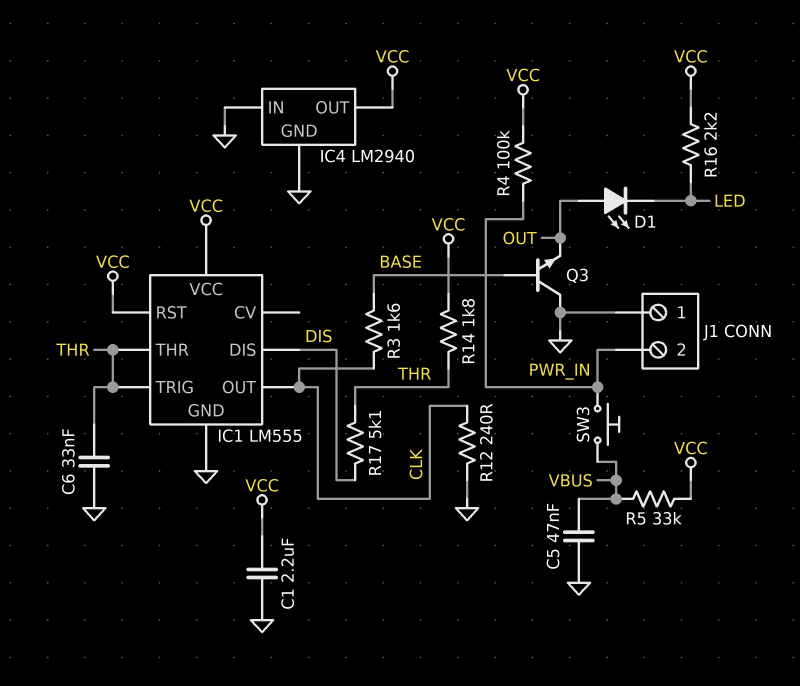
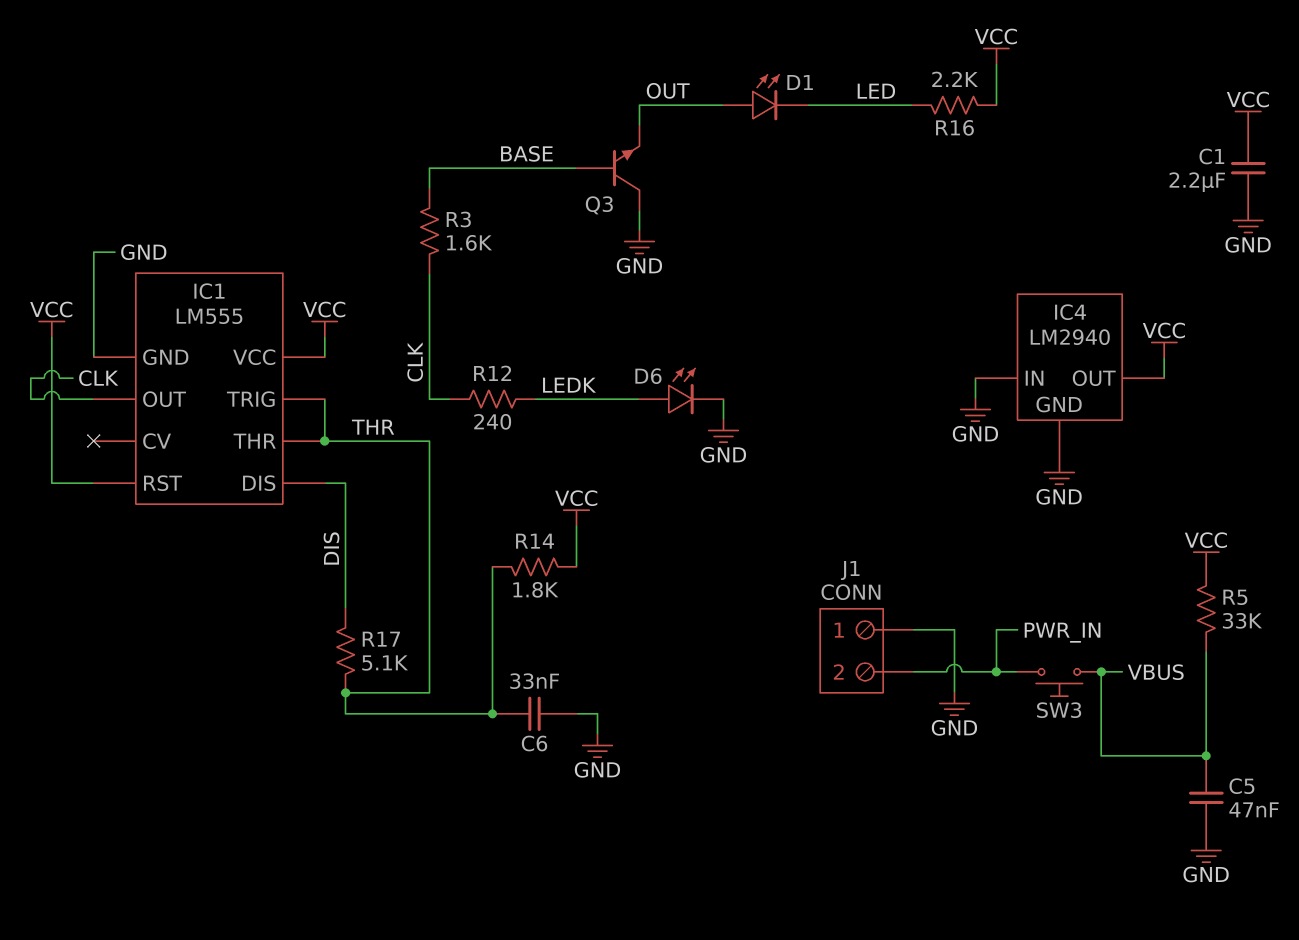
D6: none -> LED (A LEDK, K GND)
R4: 100k (PWR_IN, VCC) -> none
R12: 240 (CLK, GND) -> 240 (CLK, LEDK)

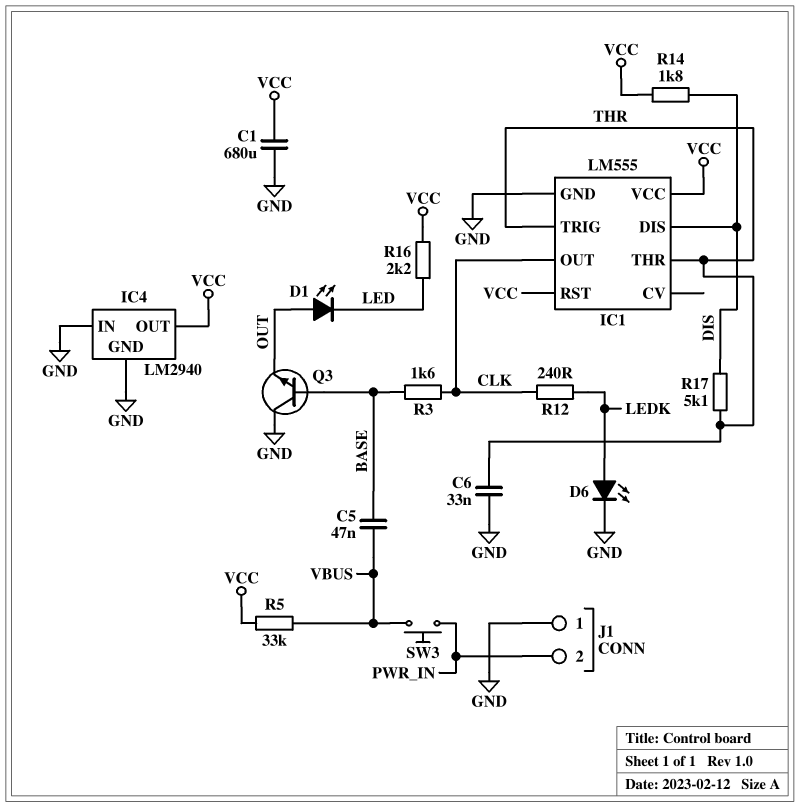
C1: 2.2uF (GND, VCC) -> 680uF (GND, VCC)
C5: 47nF (GND, VBUS) -> 47nF (BASE, VBUS)
R14: 1.8k (THR, VCC) -> 1.8k (DIS, VCC)

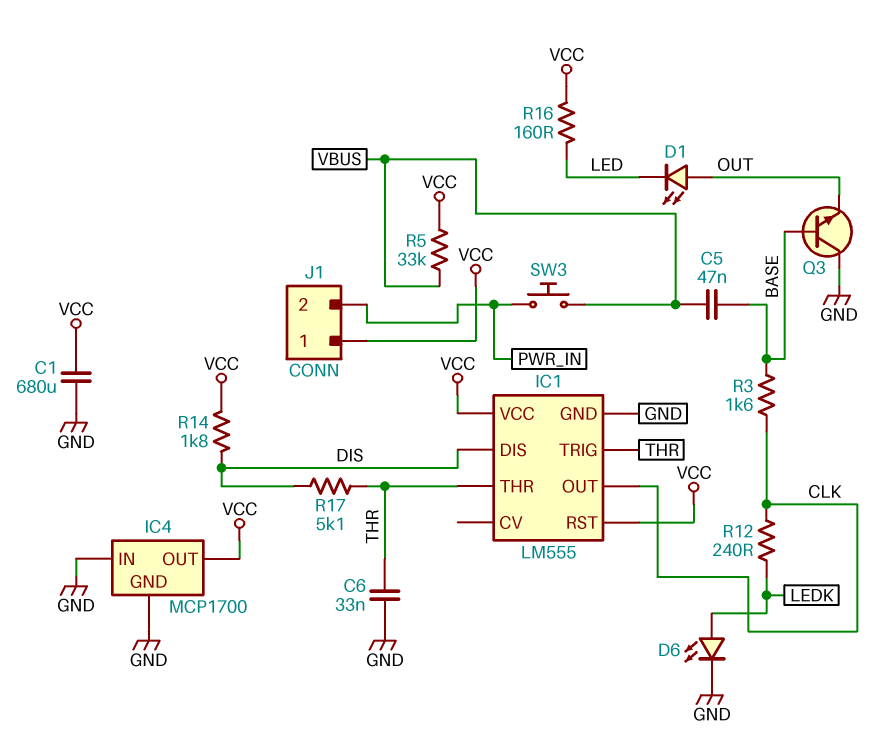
IC4: LM2940 -> MCP1700
J1 pin 1: GND -> VCC
R16: 2.2k (LED, VCC) -> 160 (LED, VCC)

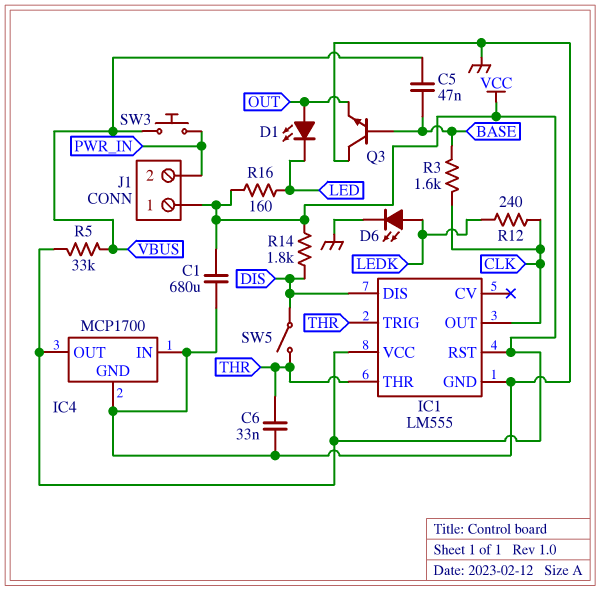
R17: 5.1k (DIS, THR) -> none
SW5: none -> switch (DIS, THR)

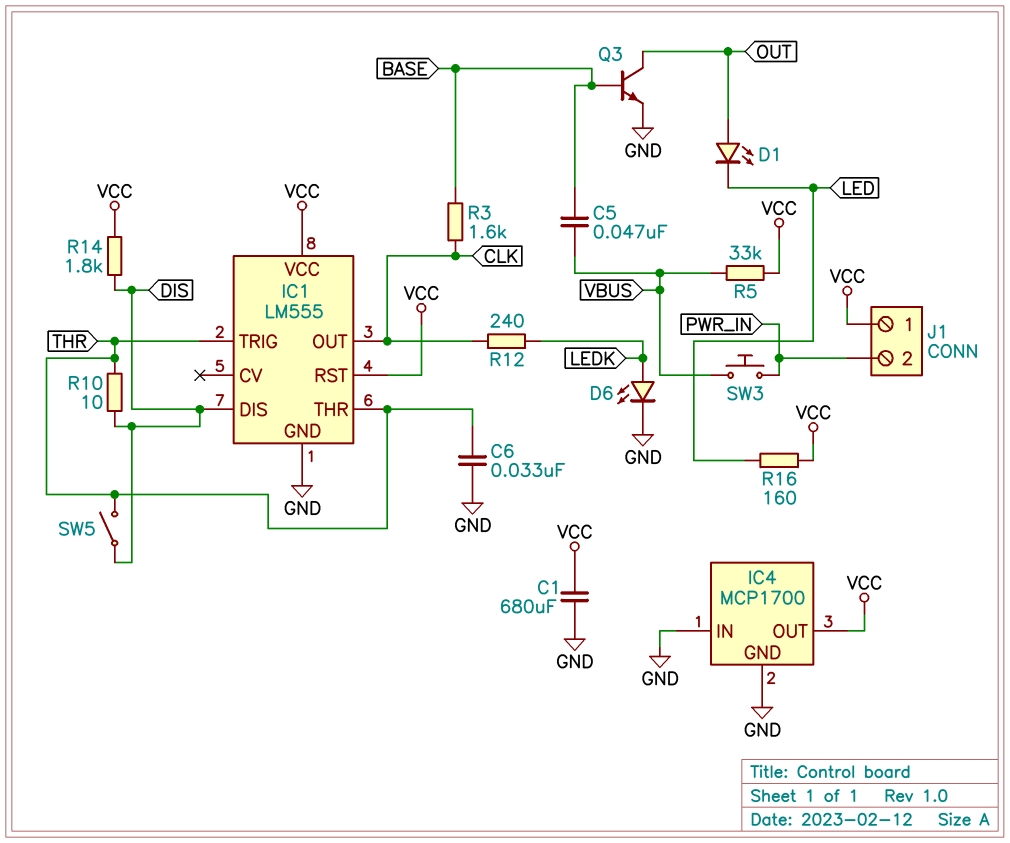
Q3: NPN (B BASE, C GND, E OUT) -> NPN (B BASE, C OUT, E GND)
R10: none -> 10 (DIS, THR)

